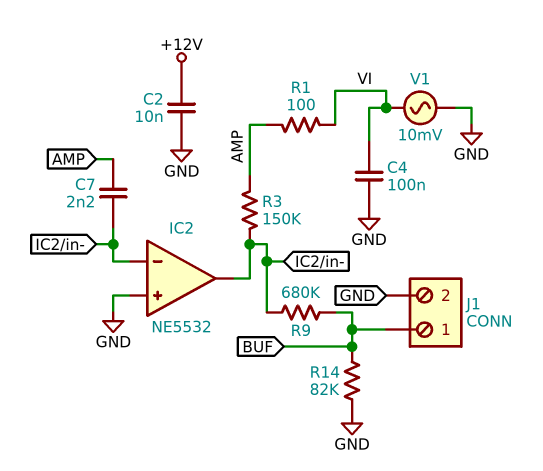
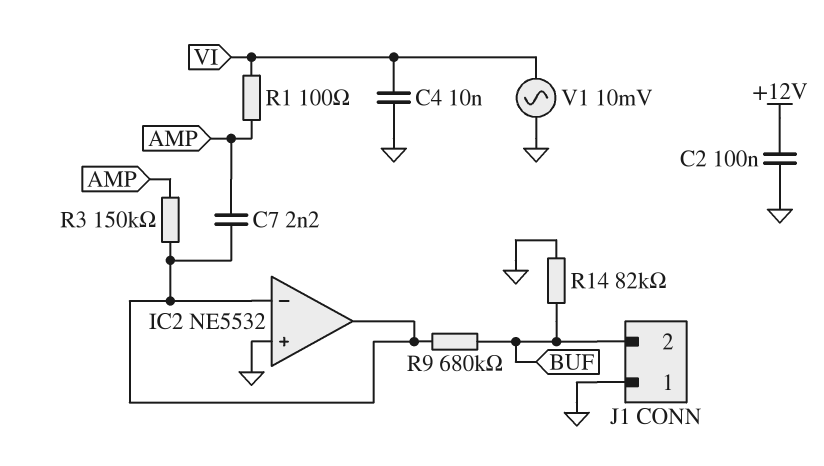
C2: 10nF (+12V, GND) -> 100nF (+12V, GND)
C4: 100nF (GND, VI) -> 10nF (GND, VI)
J1 pin 1: BUF -> GND
J1 pin 2: GND -> BUF

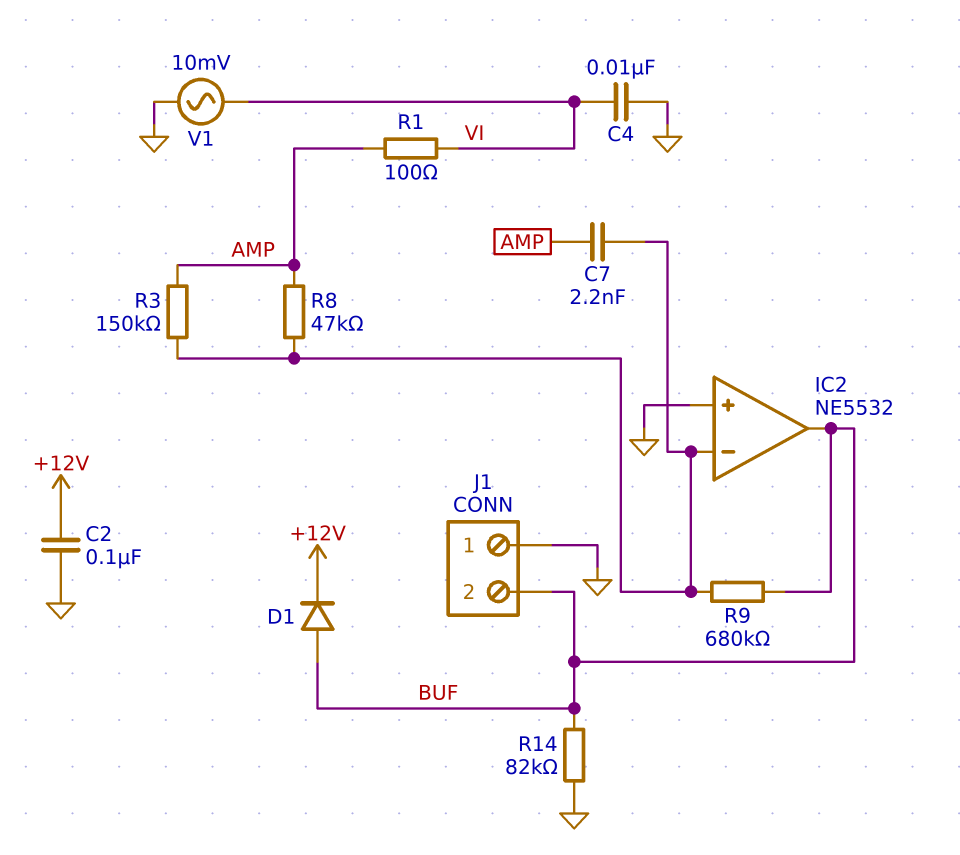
D1: none -> diode (A BUF, K +12V)
IC2 pin out: IC2/in- -> BUF
R8: none -> 47k (AMP, IC2/in-)

